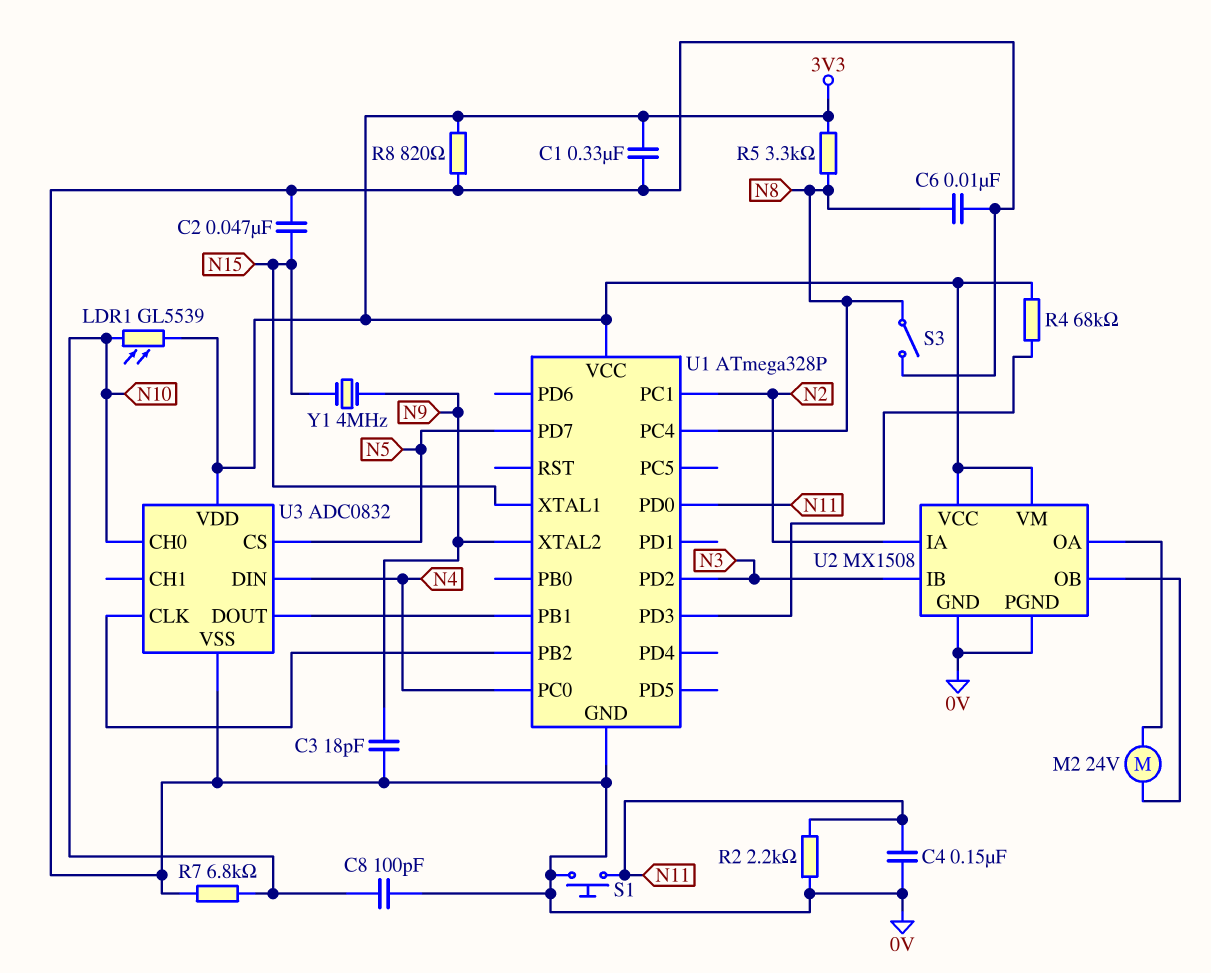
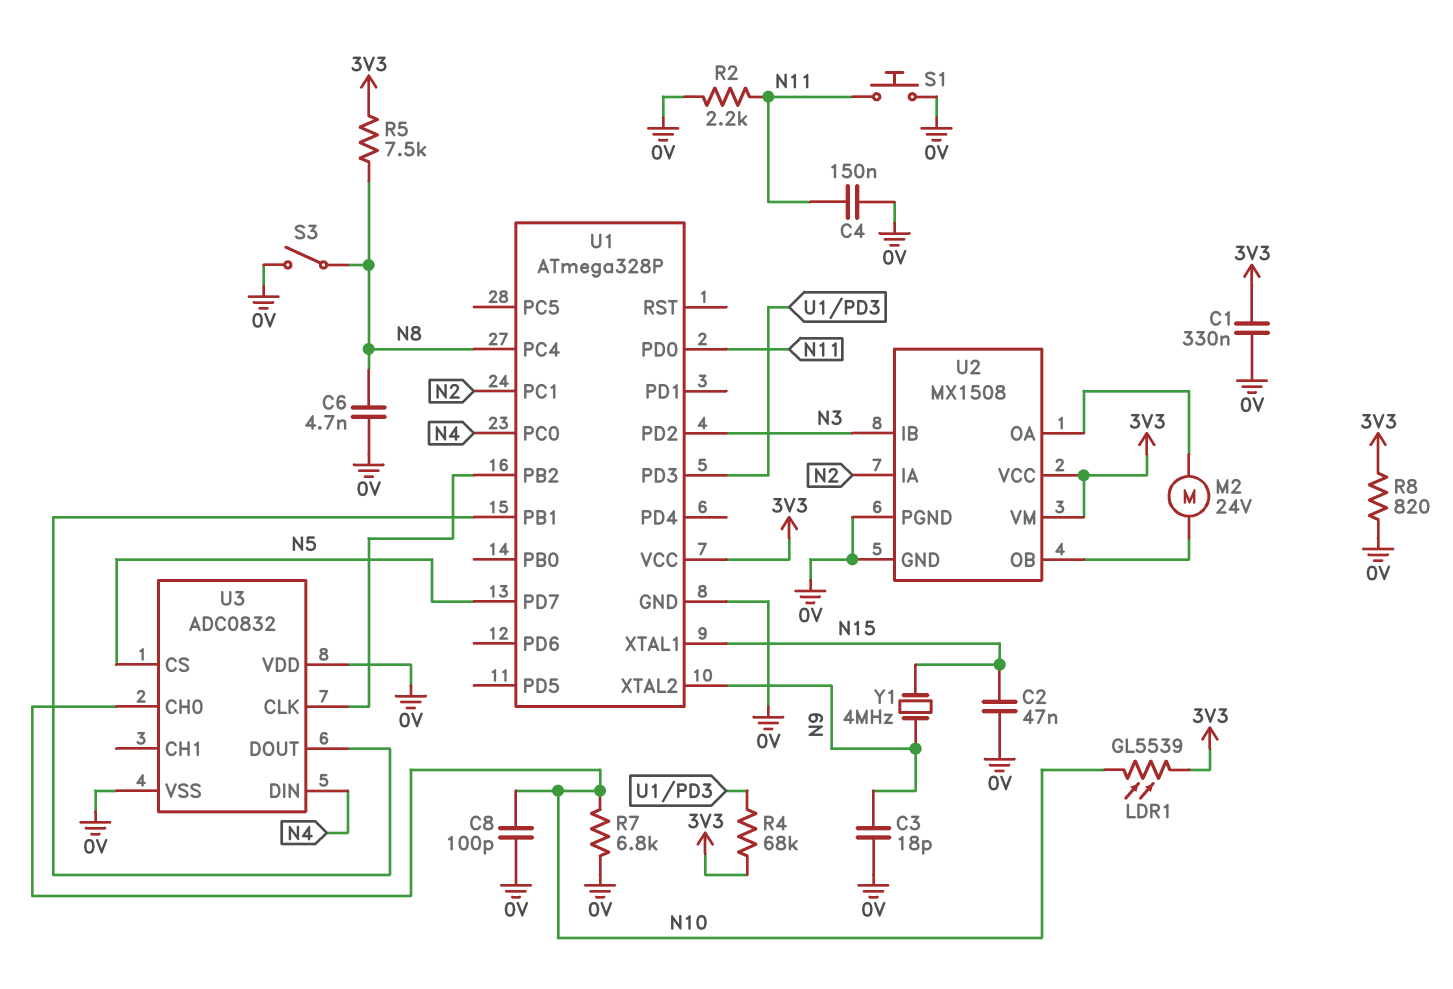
C6: 10nF (0V, N8) -> 4.7nF (0V, N8)
R5: 3.3k (3V3, N8) -> 7.5k (3V3, N8)
U3 pin VDD: 3V3 -> 0V

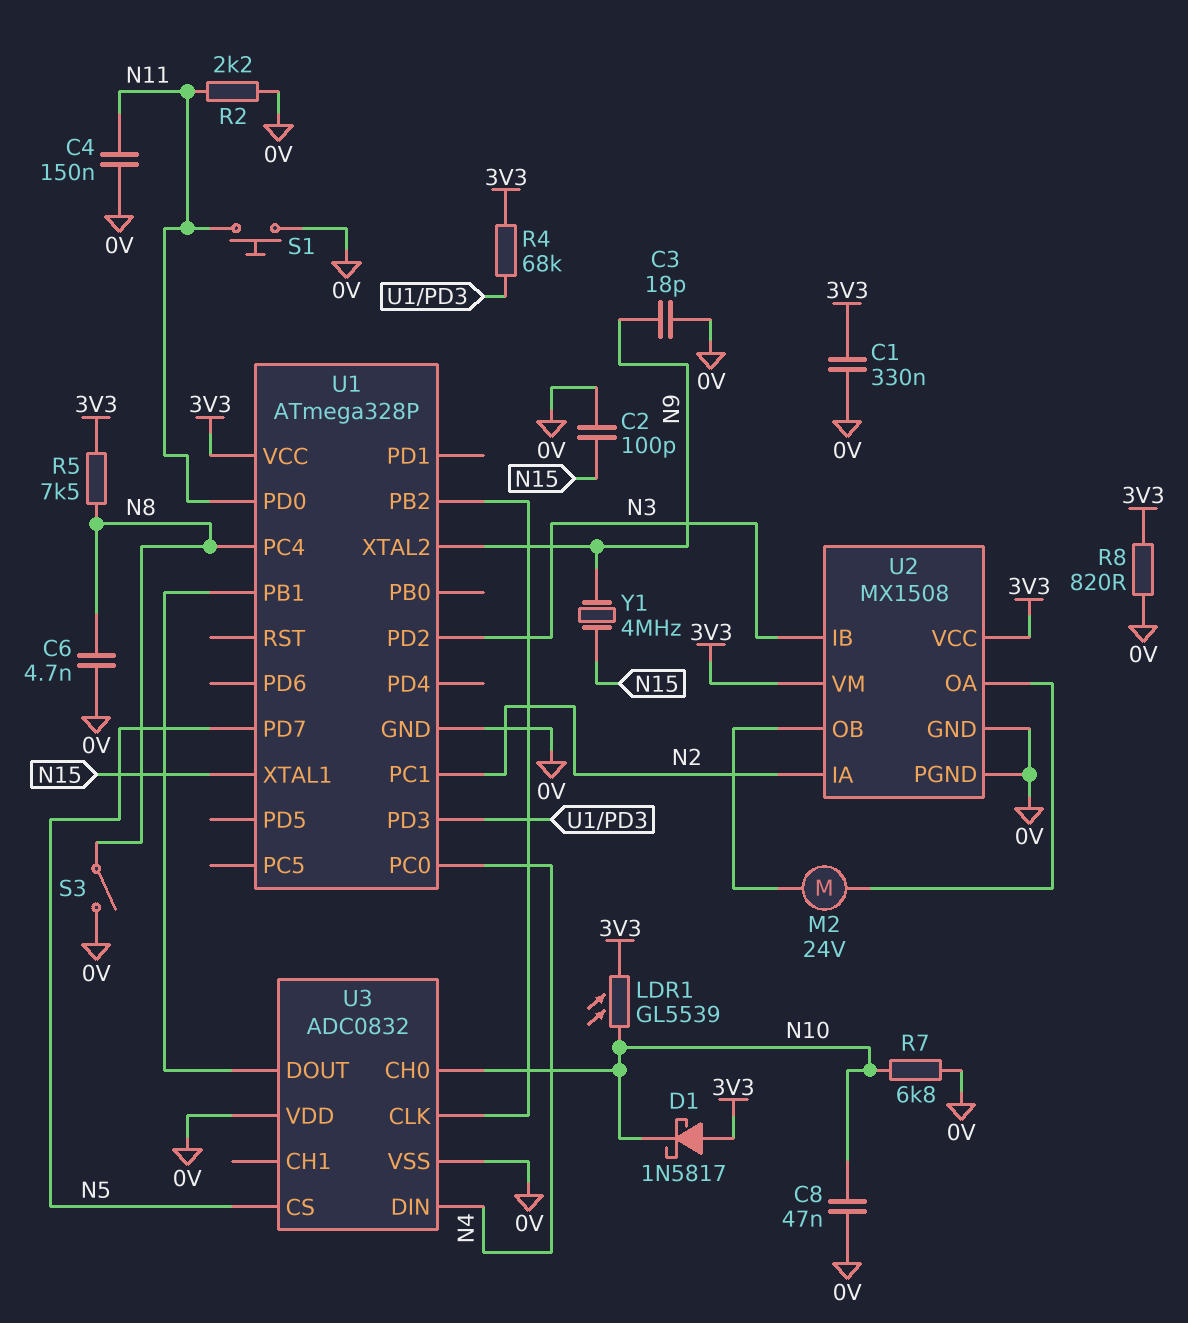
C2: 47nF (0V, N15) -> 100pF (0V, N15)
C8: 100pF (0V, N10) -> 47nF (0V, N10)
D1: none -> schottky 1N5817 (A 3V3, K N10)

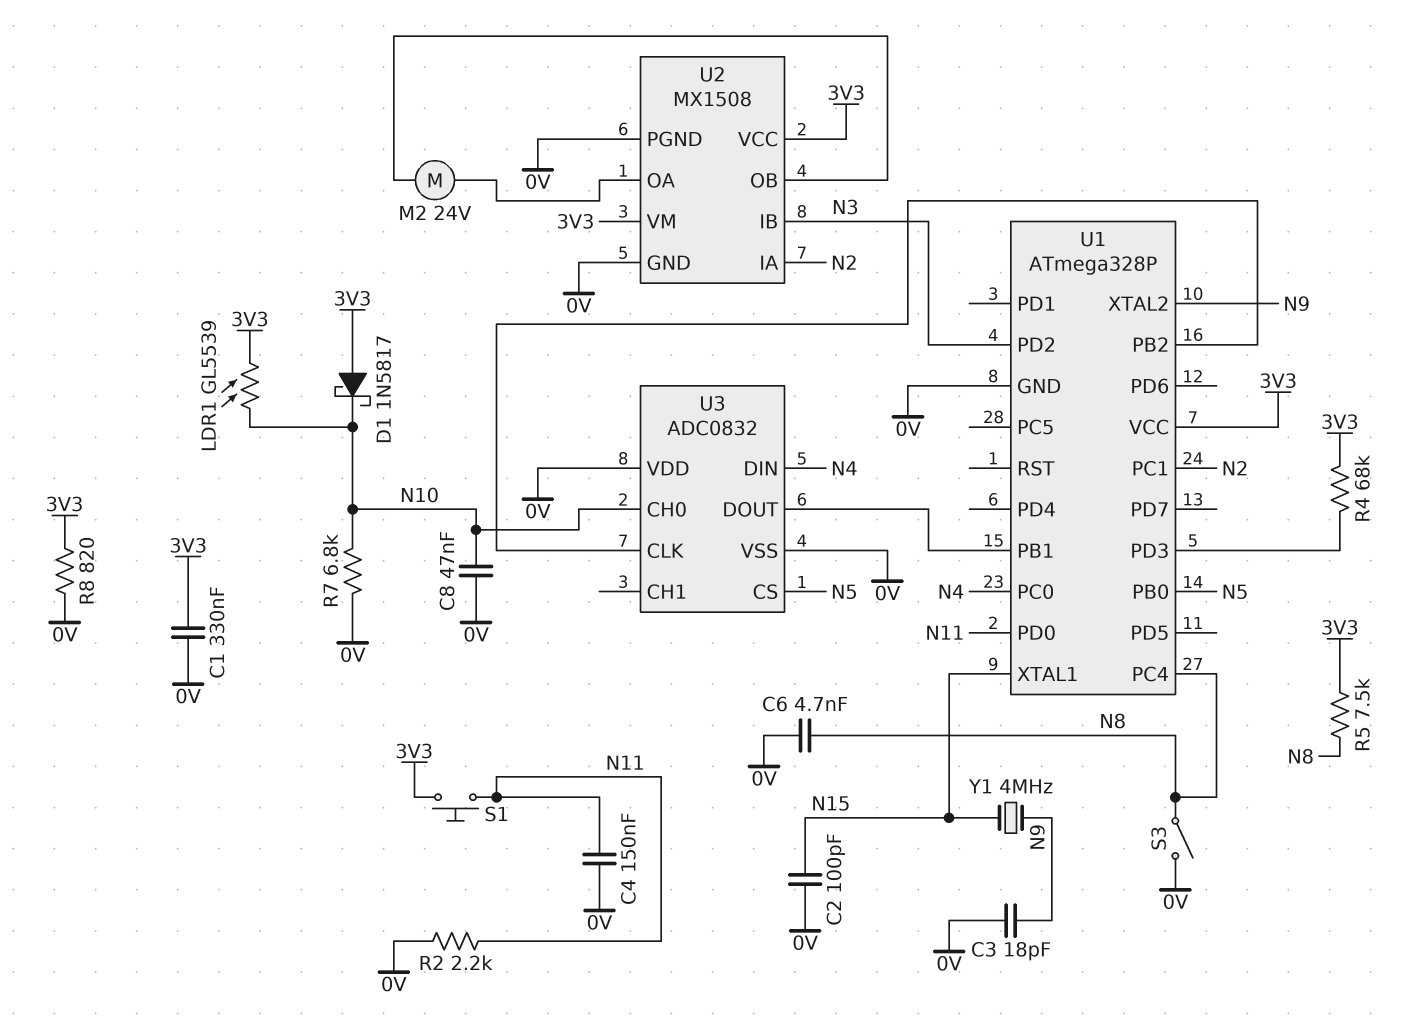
S1: button (0V, N11) -> button (3V3, N11)
U1 pin PB0: none -> N5
U1 pin PD7: N5 -> none

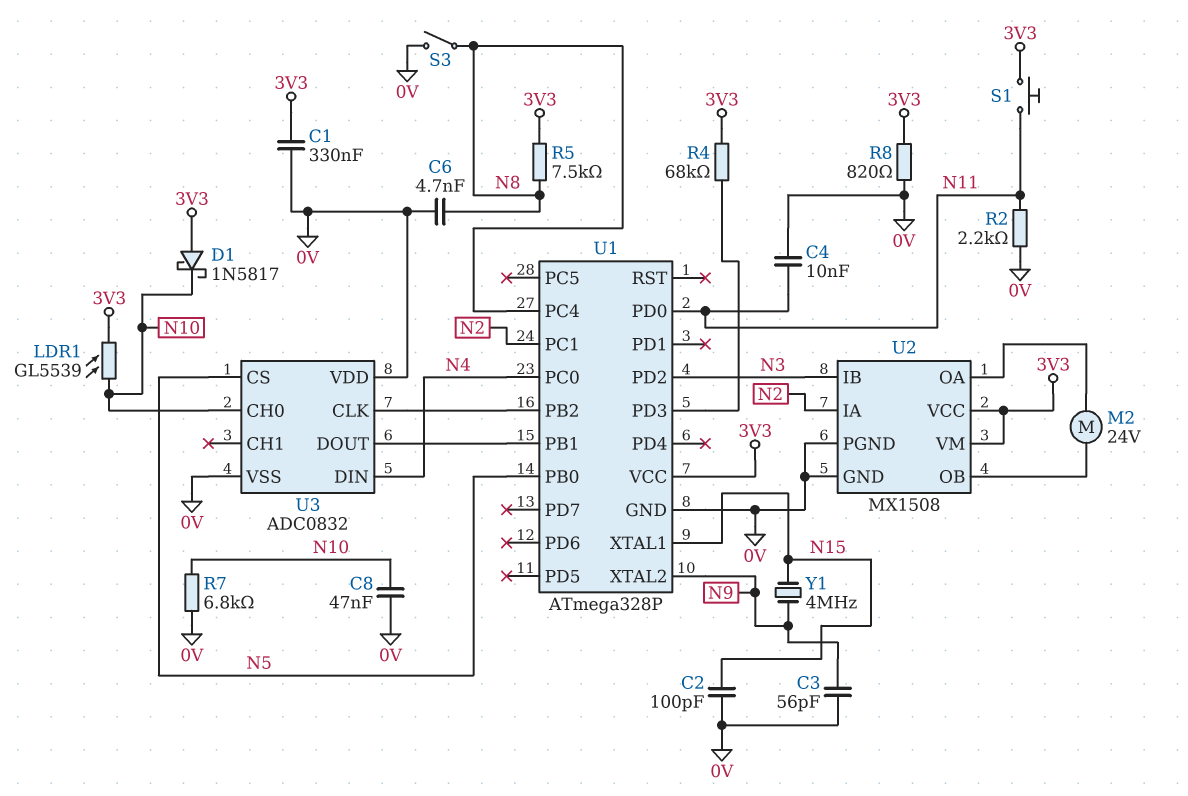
C3: 18pF (0V, N9) -> 56pF (0V, N9)
C4: 150nF (0V, N11) -> 10nF (0V, N11)

